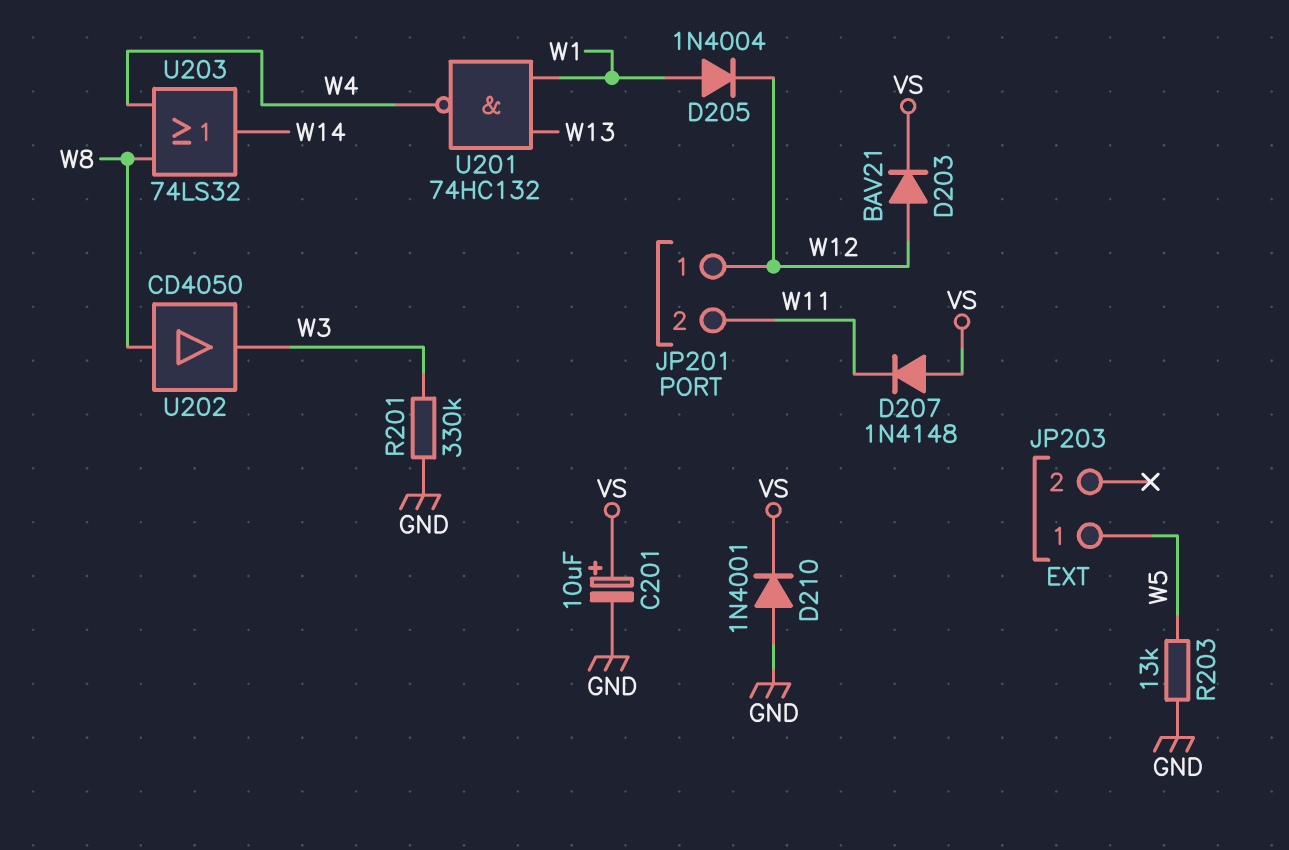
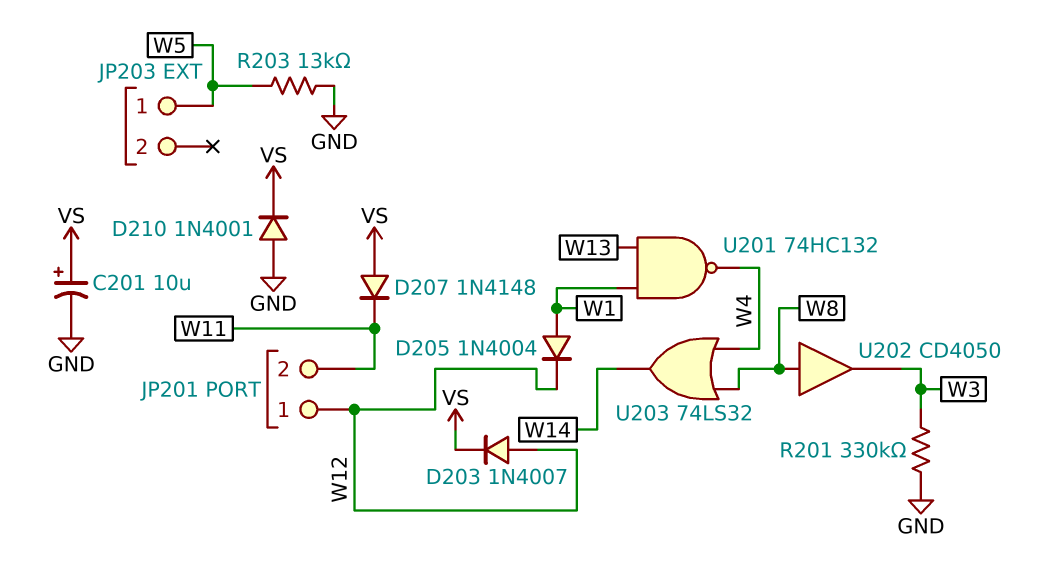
D203: diode BAV21 (A W12, K VS) -> diode 1N4007 (A W12, K VS)

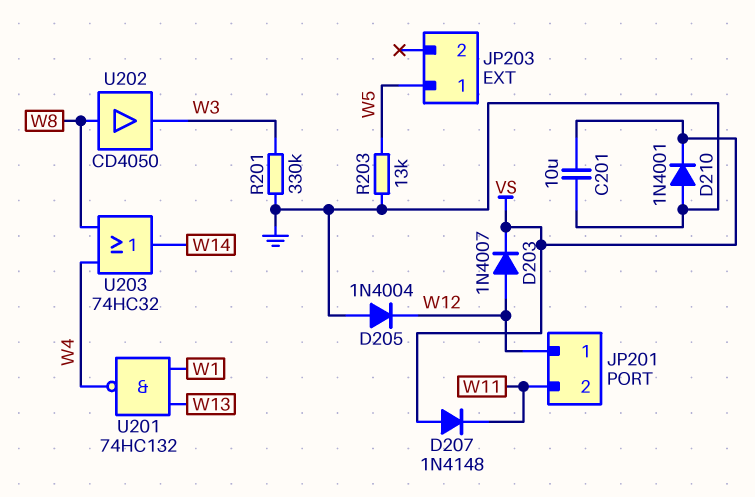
C201: 10uF (plus VS, minus GND) -> 10uF (GND, VS)
D205: diode 1N4004 (A W1, K W12) -> diode 1N4004 (A GND, K W12)
U203: OR 74LS32 (in W4, in W8, out W14) -> OR 74HC32 (in W4, in W8, out W14)

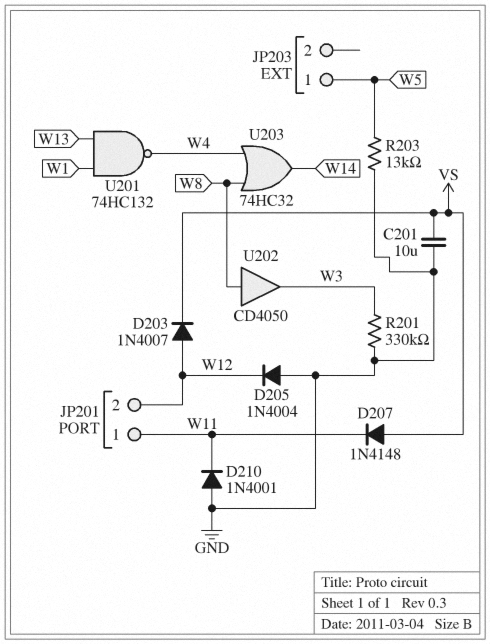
D210: diode 1N4001 (A GND, K VS) -> diode 1N4001 (A GND, K W11)
JP201 pin 1: W12 -> W11
JP201 pin 2: W11 -> W12

